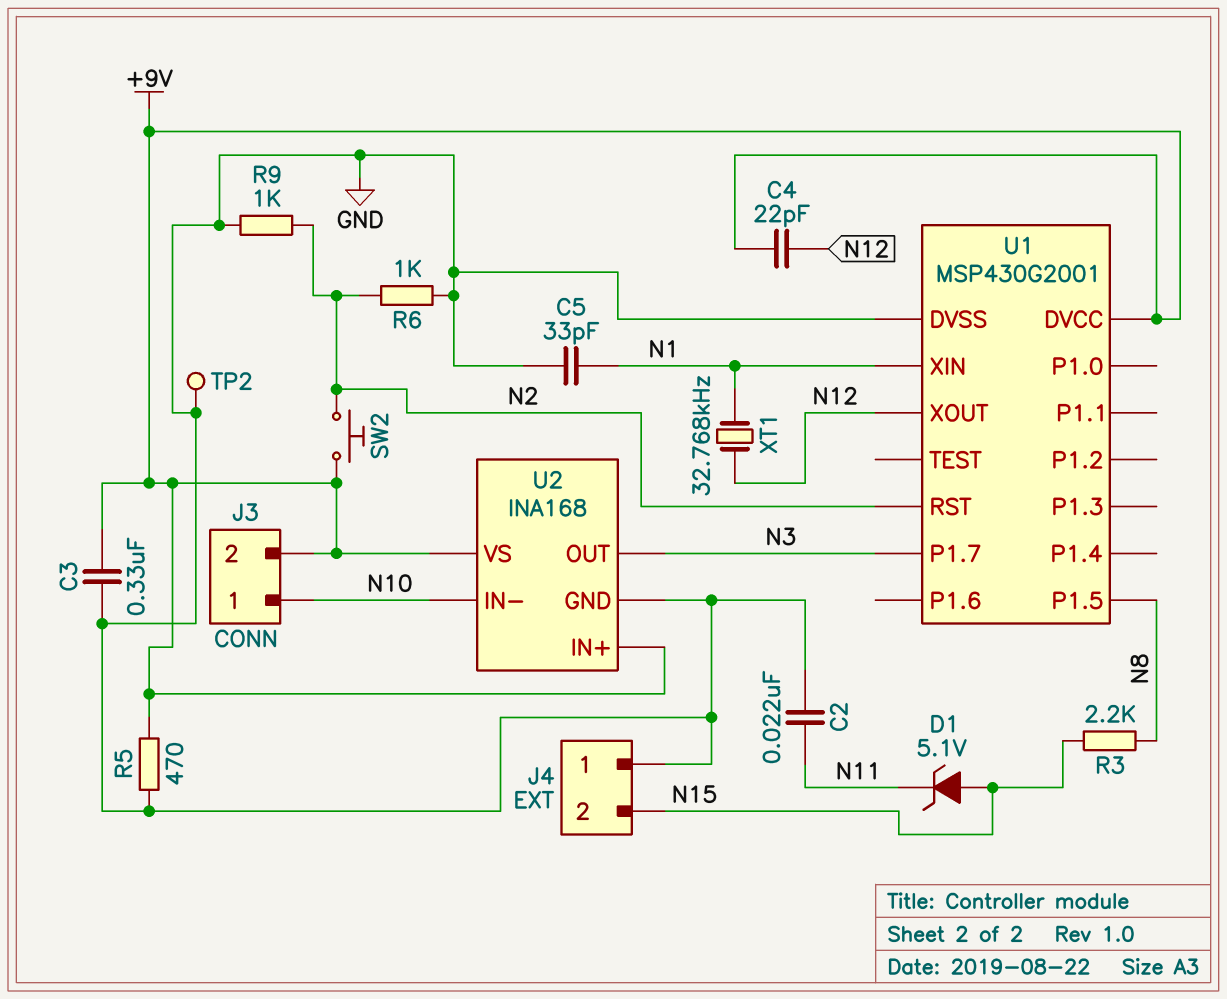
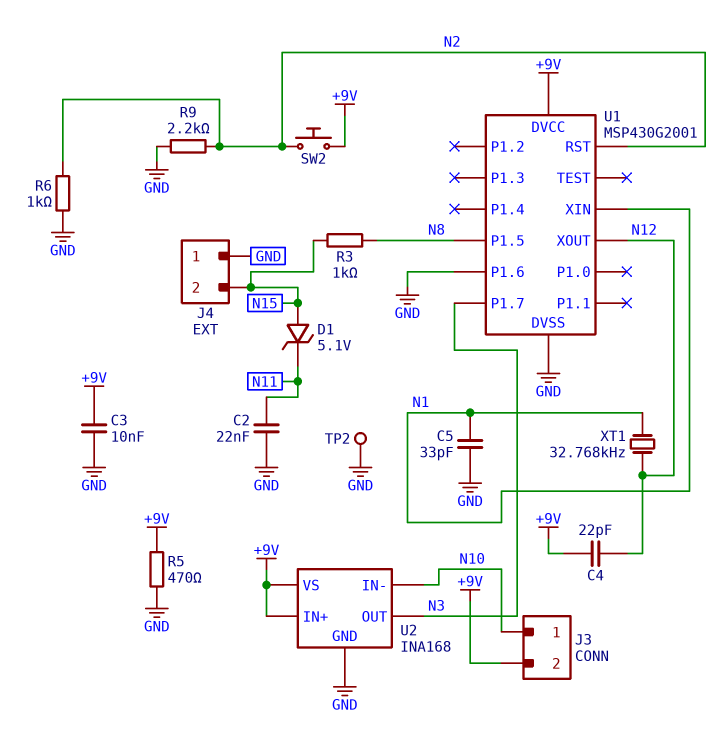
C3: 330nF (+9V, GND) -> 10nF (+9V, GND)
R3: 2.2k (N8, N15) -> 1k (N8, N15)
R9: 1k (GND, N2) -> 2.2k (GND, N2)
U1 pin P1.6: none -> GND

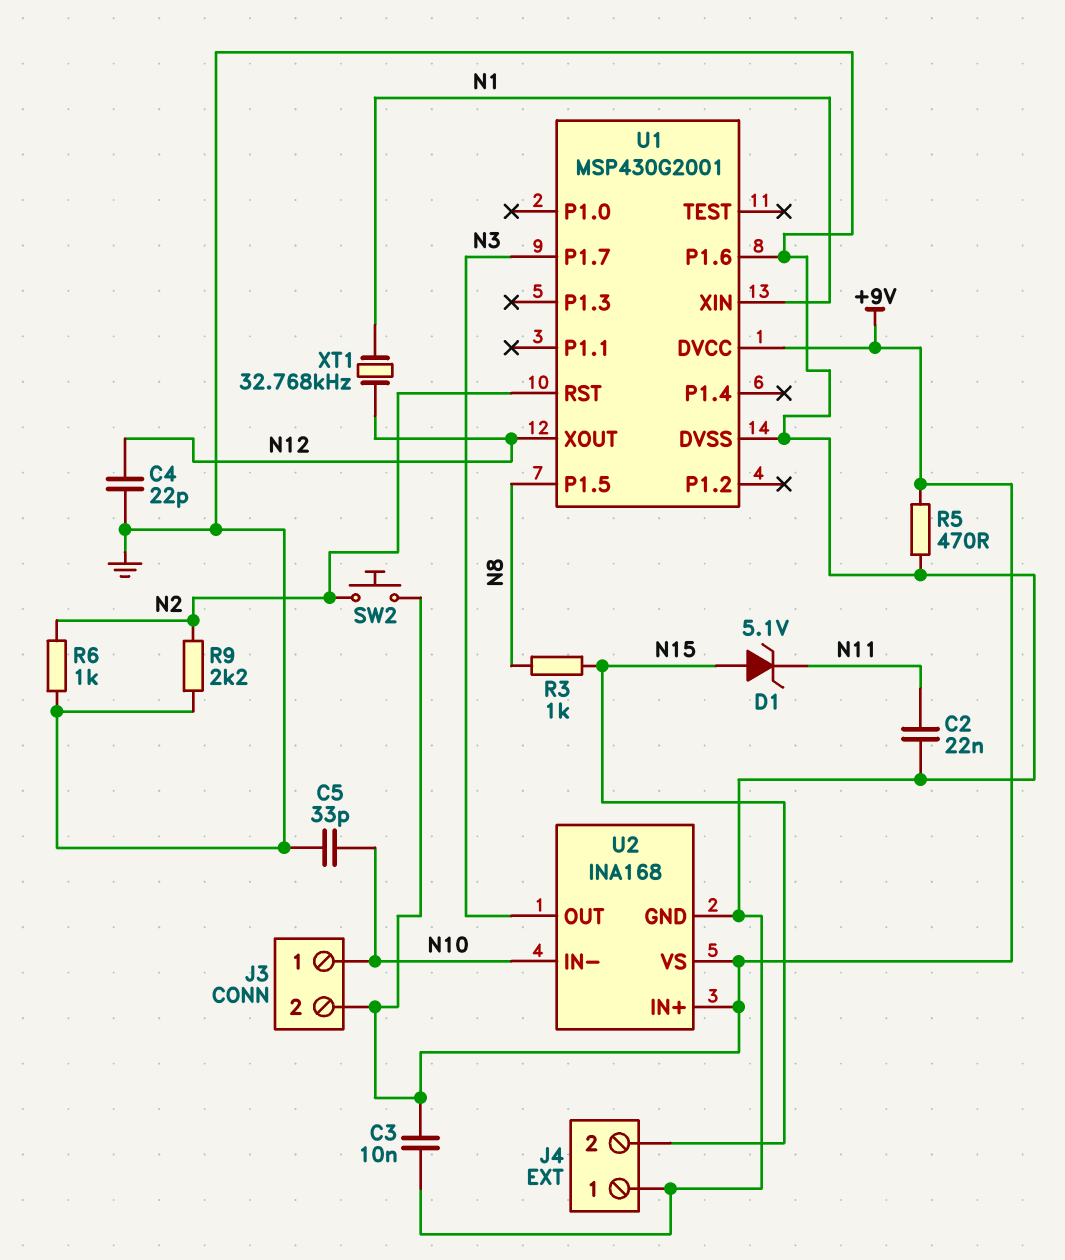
C4: 22pF (+9V, N12) -> 22pF (GND, N12)
C5: 33pF (GND, N1) -> 33pF (GND, N10)
TP2: test point (GND) -> none

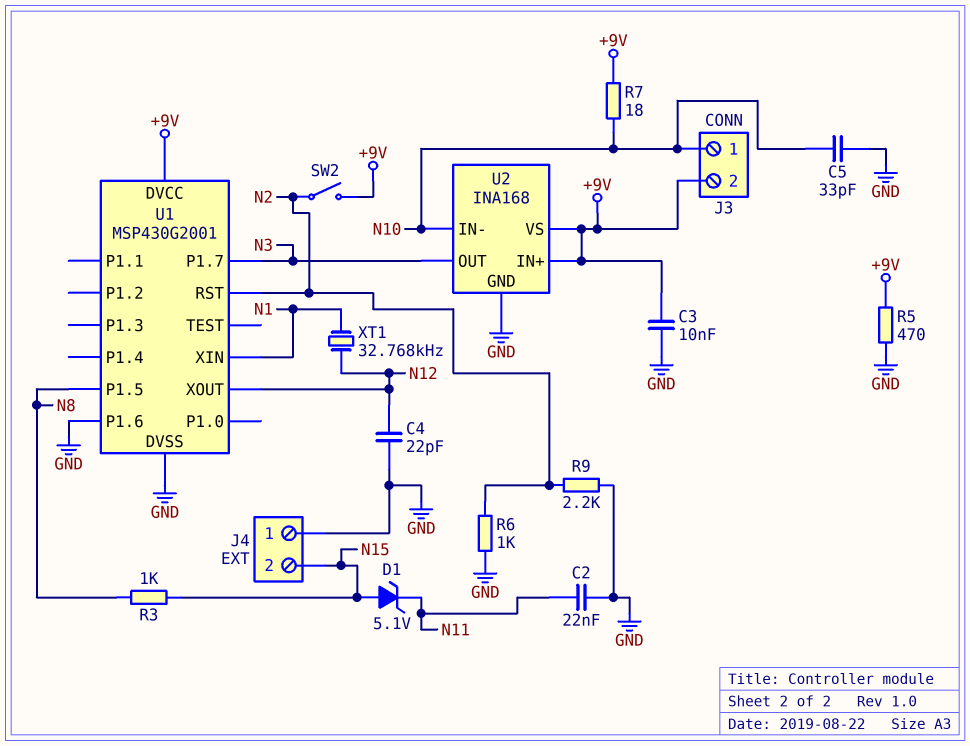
R7: none -> 18 (+9V, N10)
SW2: button (+9V, N2) -> switch (+9V, N2)

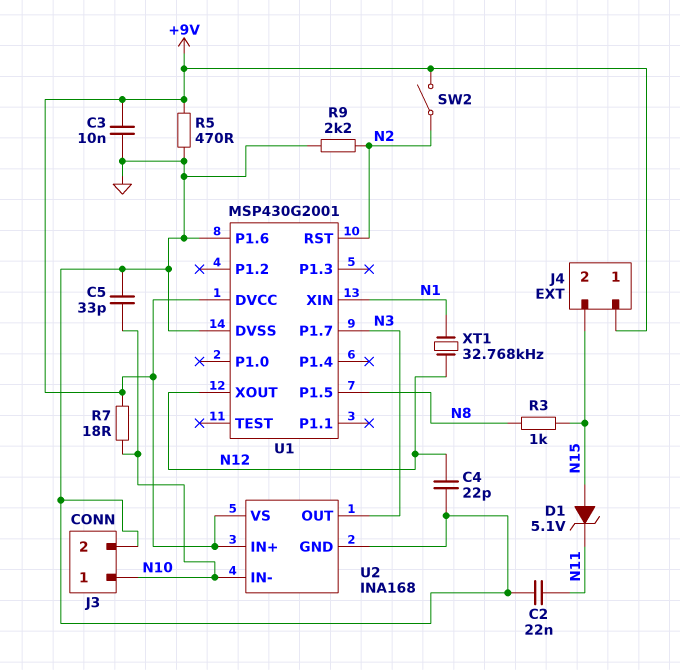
J3 pin 2: +9V -> GND
J4 pin 1: GND -> +9V
R6: 1k (GND, N2) -> none

